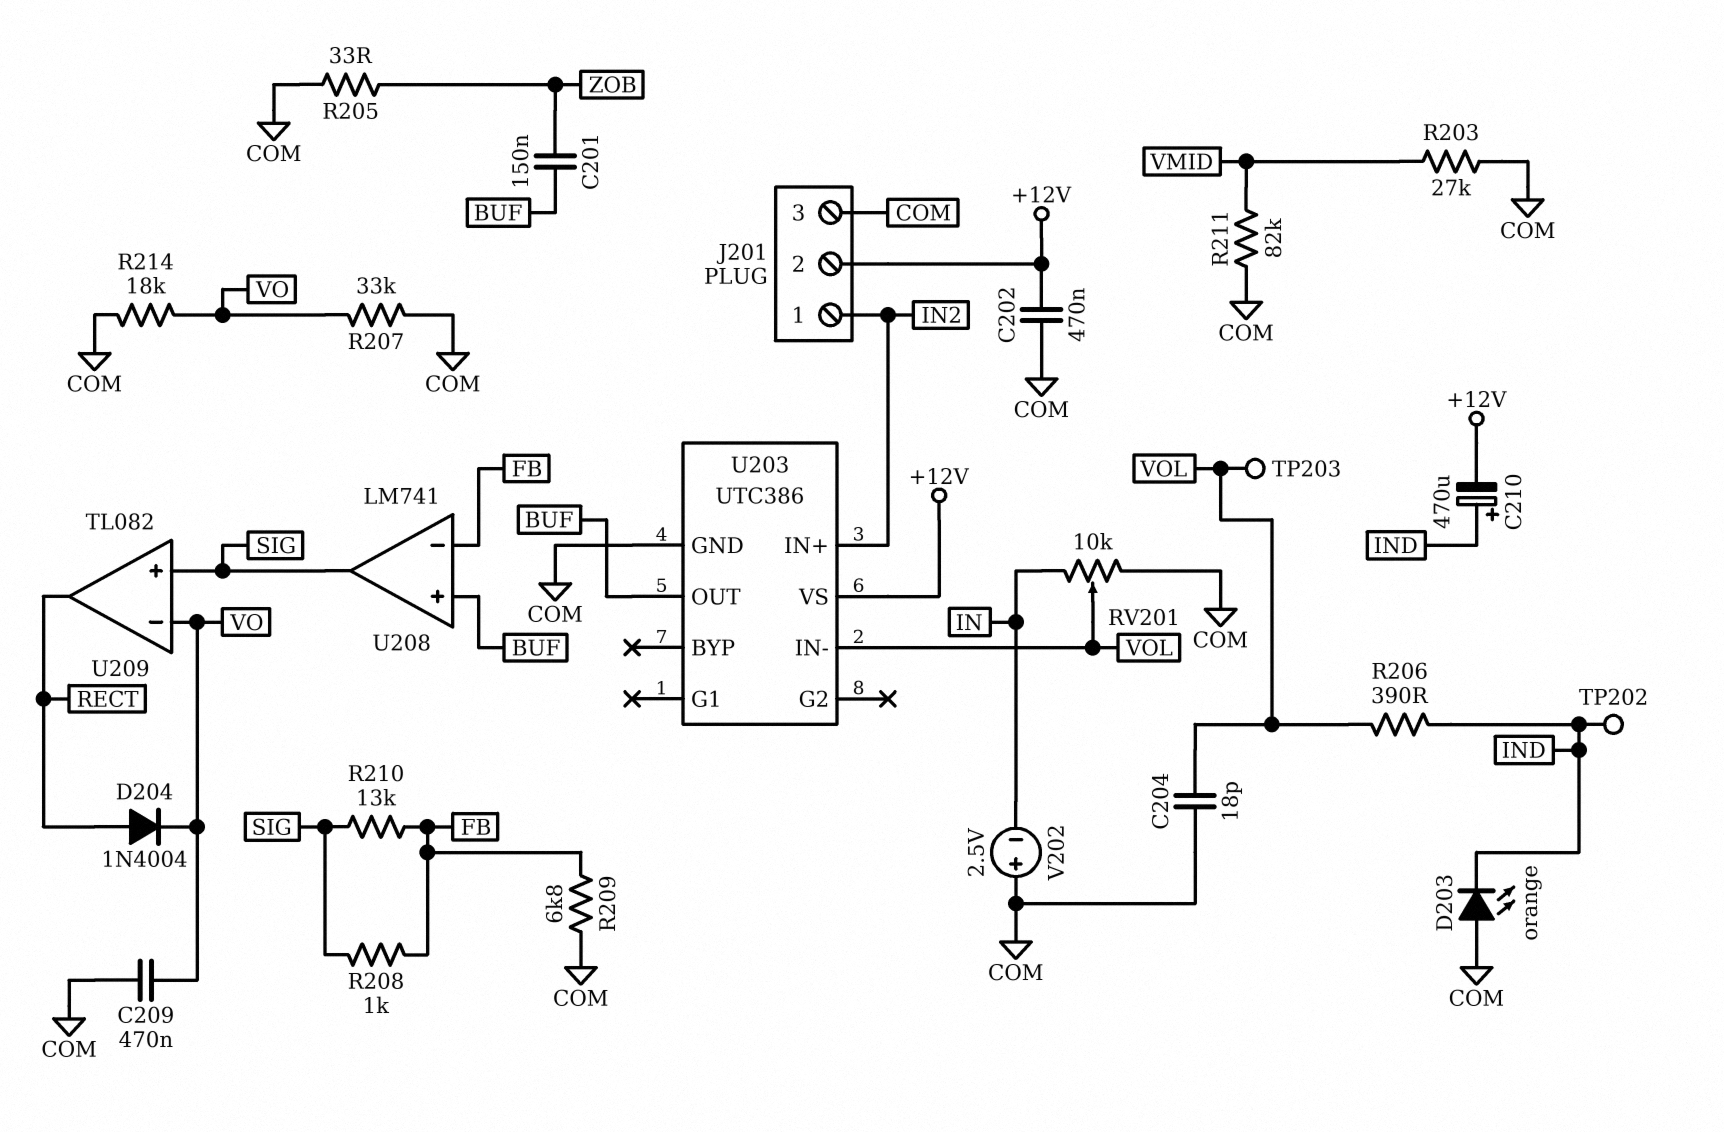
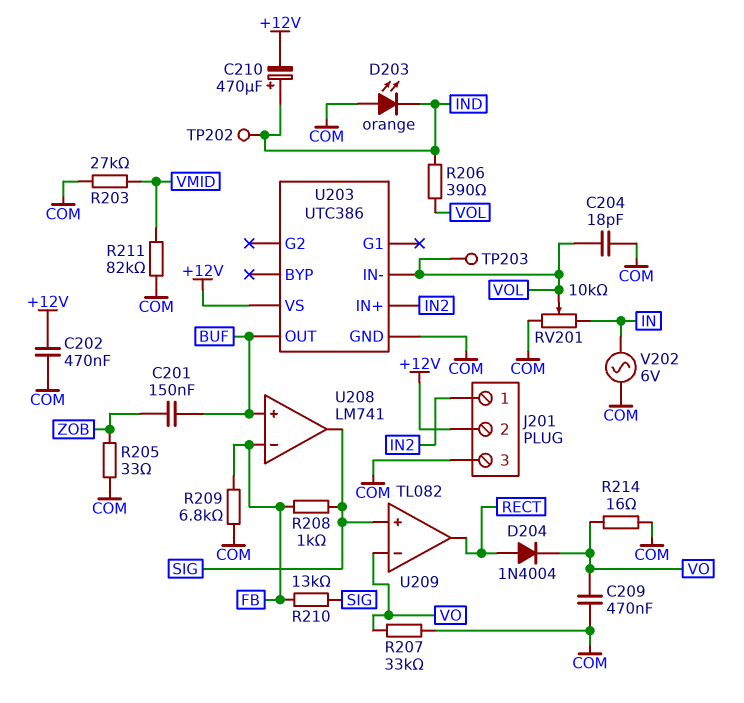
R214: 18k (COM, VO) -> 16 (COM, VO)
V202: 2.5V (plus COM, minus IN) -> AC 6V (COM, IN)

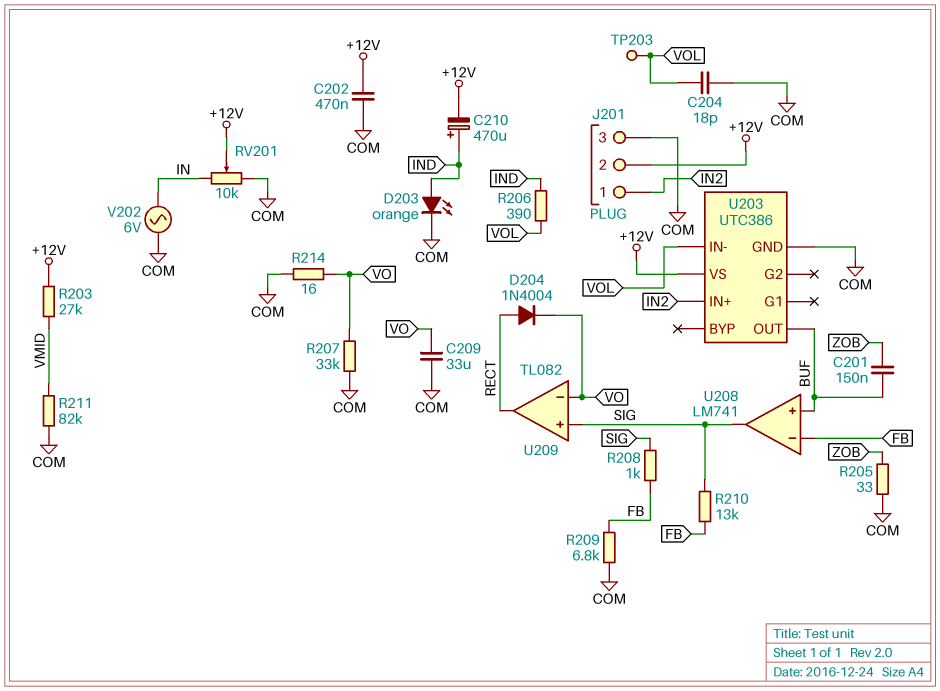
C209: 470nF (COM, VO) -> 33uF (COM, VO)
D203: LED orange (A COM, K IND) -> LED orange (A IND, K COM)
R203: 27k (COM, VMID) -> 27k (+12V, VMID)
RV201: 10k (COM, IN, wiper VOL) -> 10k (COM, IN, wiper +12V)
TP202: test point (IND) -> none

